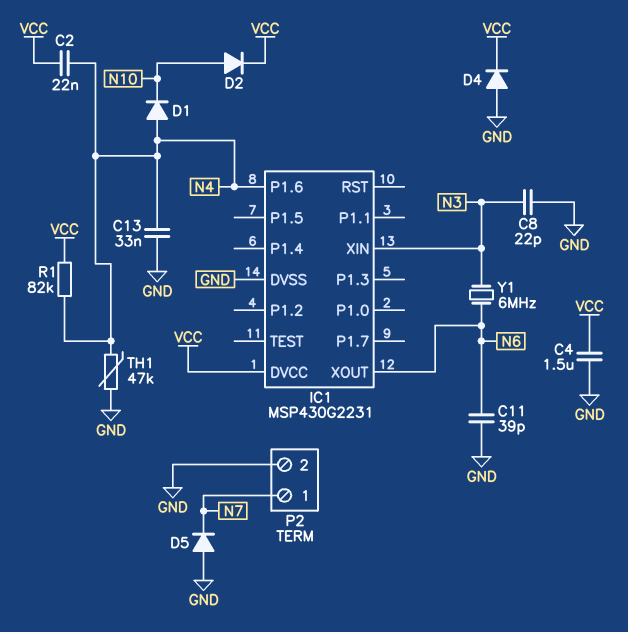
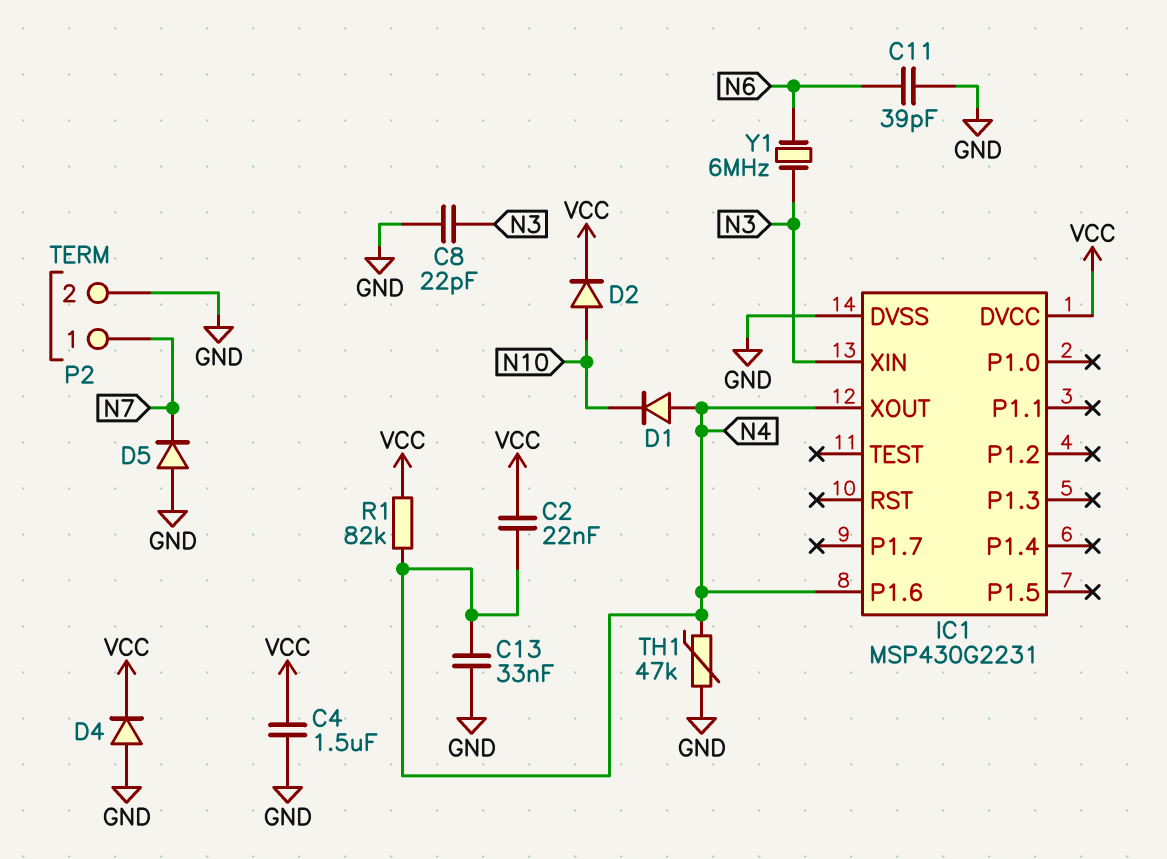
IC1 pin XOUT: N6 -> N4

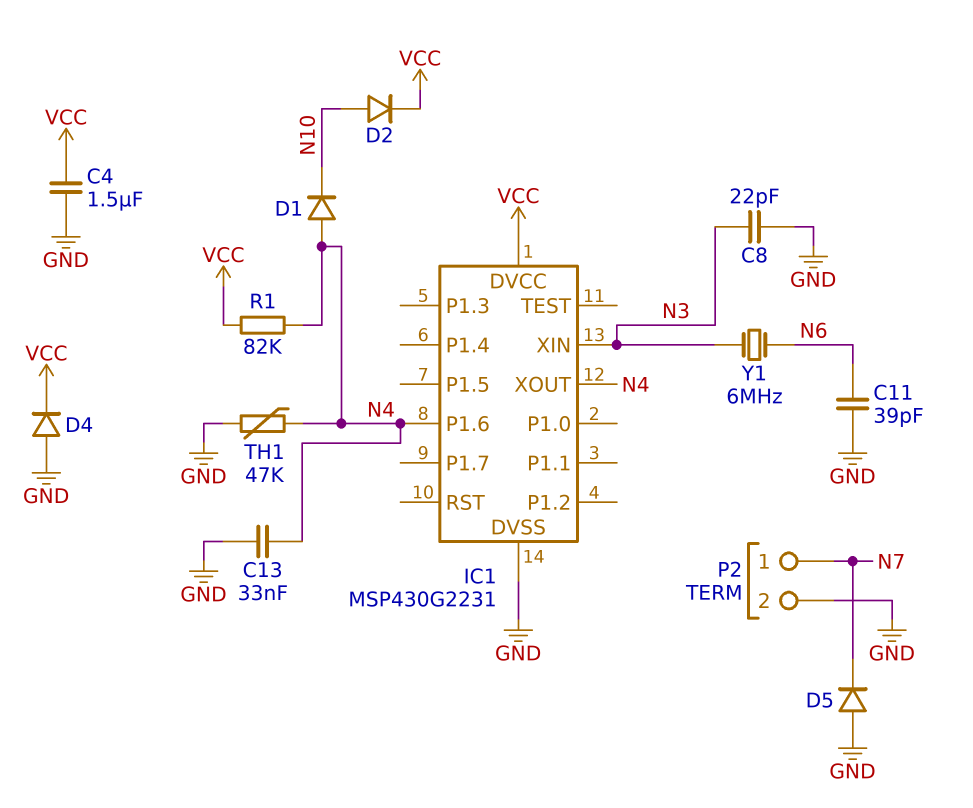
C2: 22nF (N4, VCC) -> none

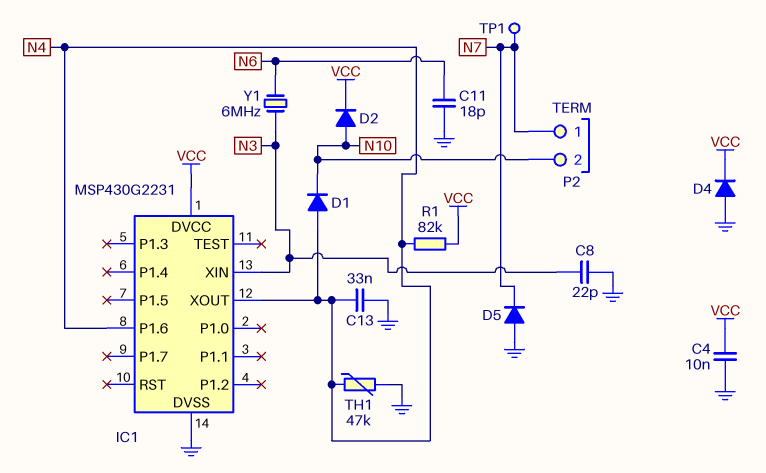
C4: 1.5uF (GND, VCC) -> 10nF (GND, VCC)
C11: 39pF (GND, N6) -> 18pF (GND, N6)
P2 pin 2: GND -> N10
TP1: none -> test point (N7)

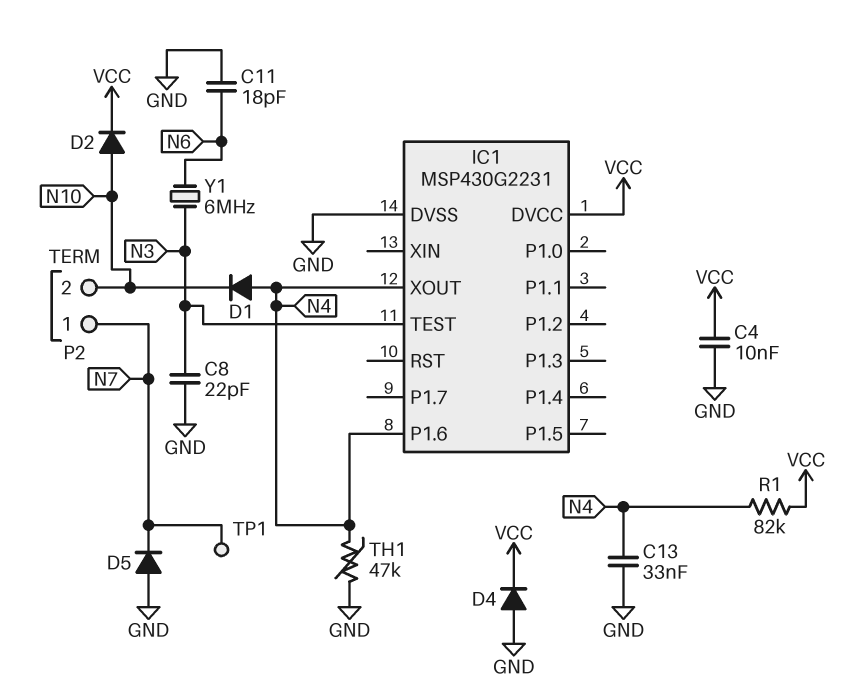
IC1 pin TEST: none -> N3
IC1 pin XIN: N3 -> none

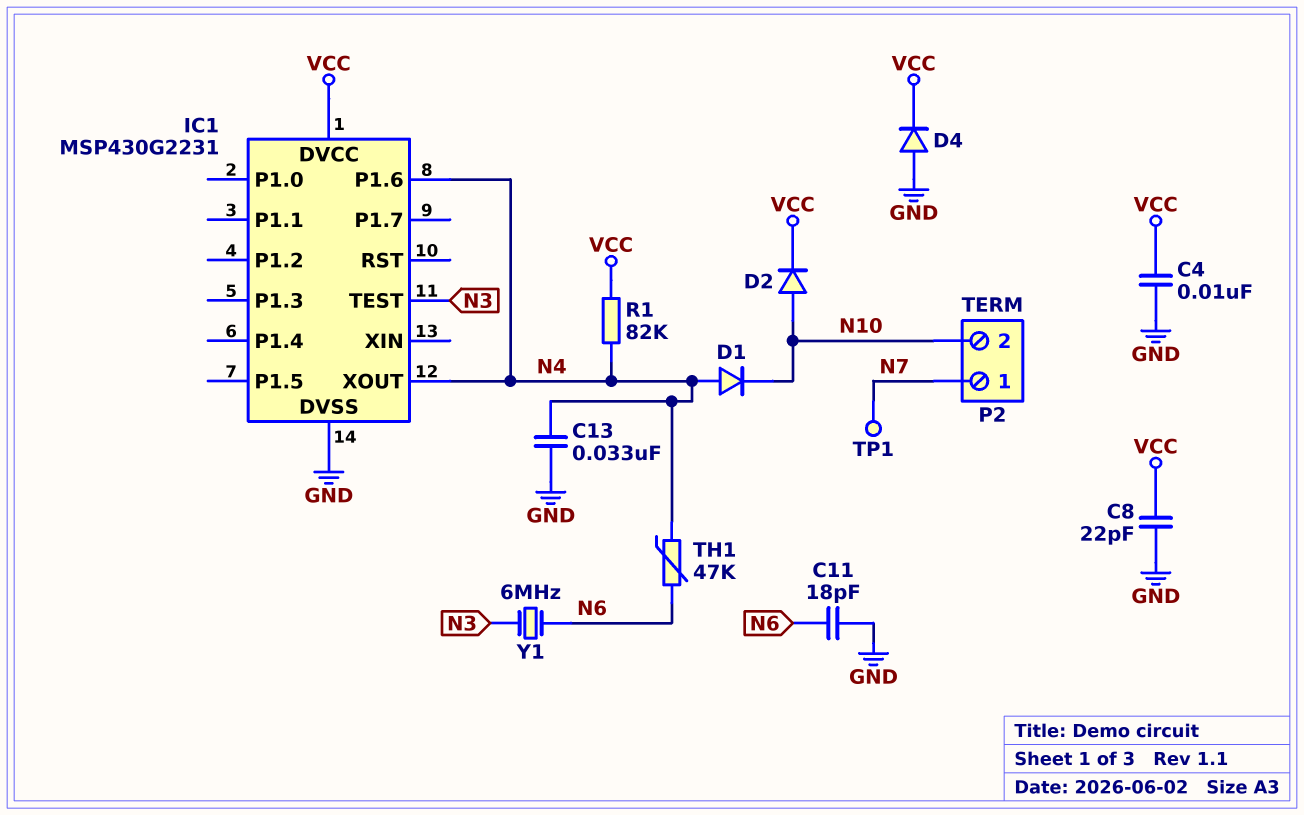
C8: 22pF (GND, N3) -> 22pF (GND, VCC)
D5: diode (A GND, K N7) -> none
TH1: 47k (GND, N4) -> 47k (N4, N6)

